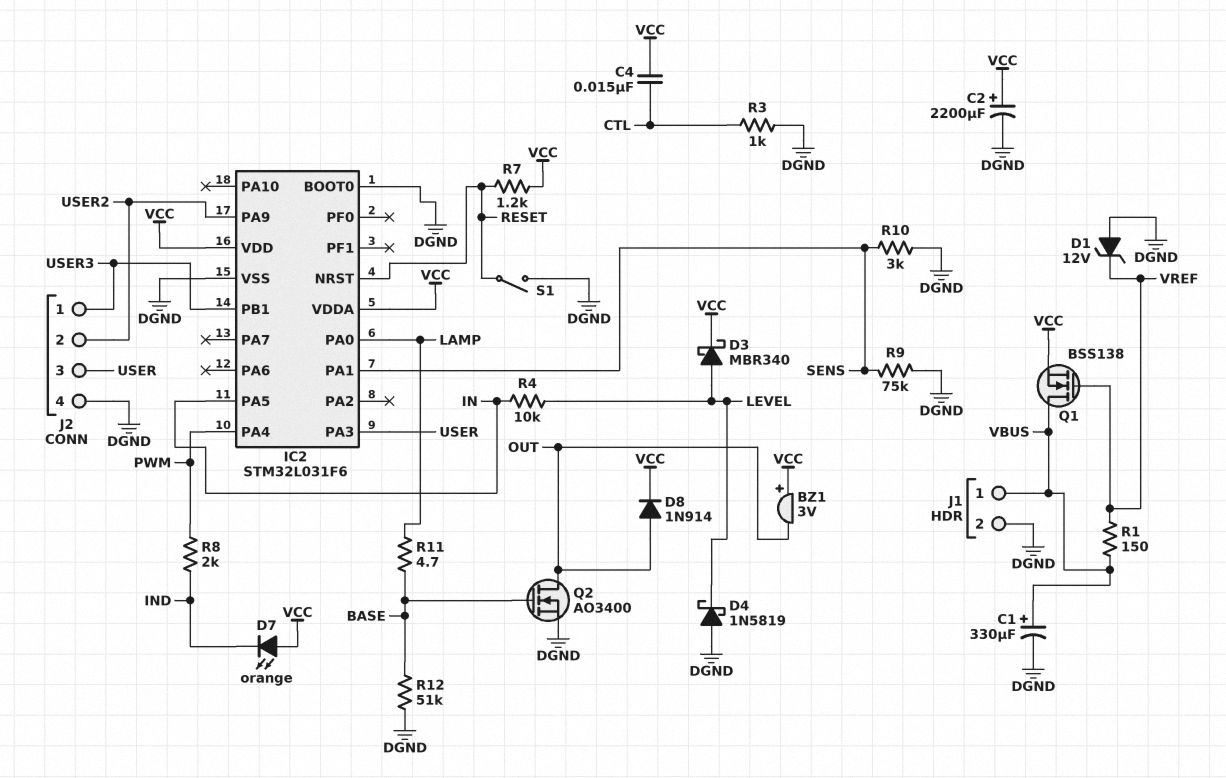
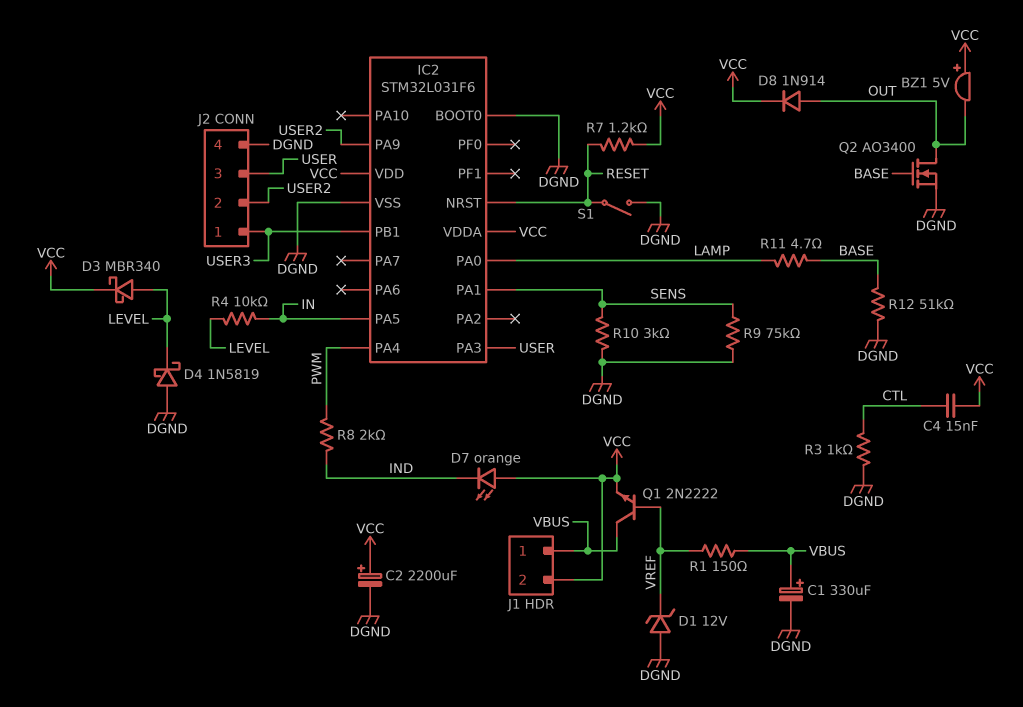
BZ1: buzzer 3V (plus VCC, minus OUT) -> buzzer 5V (plus VCC, minus OUT)
J1 pin 2: DGND -> VCC
Q1: NMOS BSS138 (G VREF, D VBUS, S VCC) -> NPN 2N2222 (B VREF, C VBUS, E VCC)

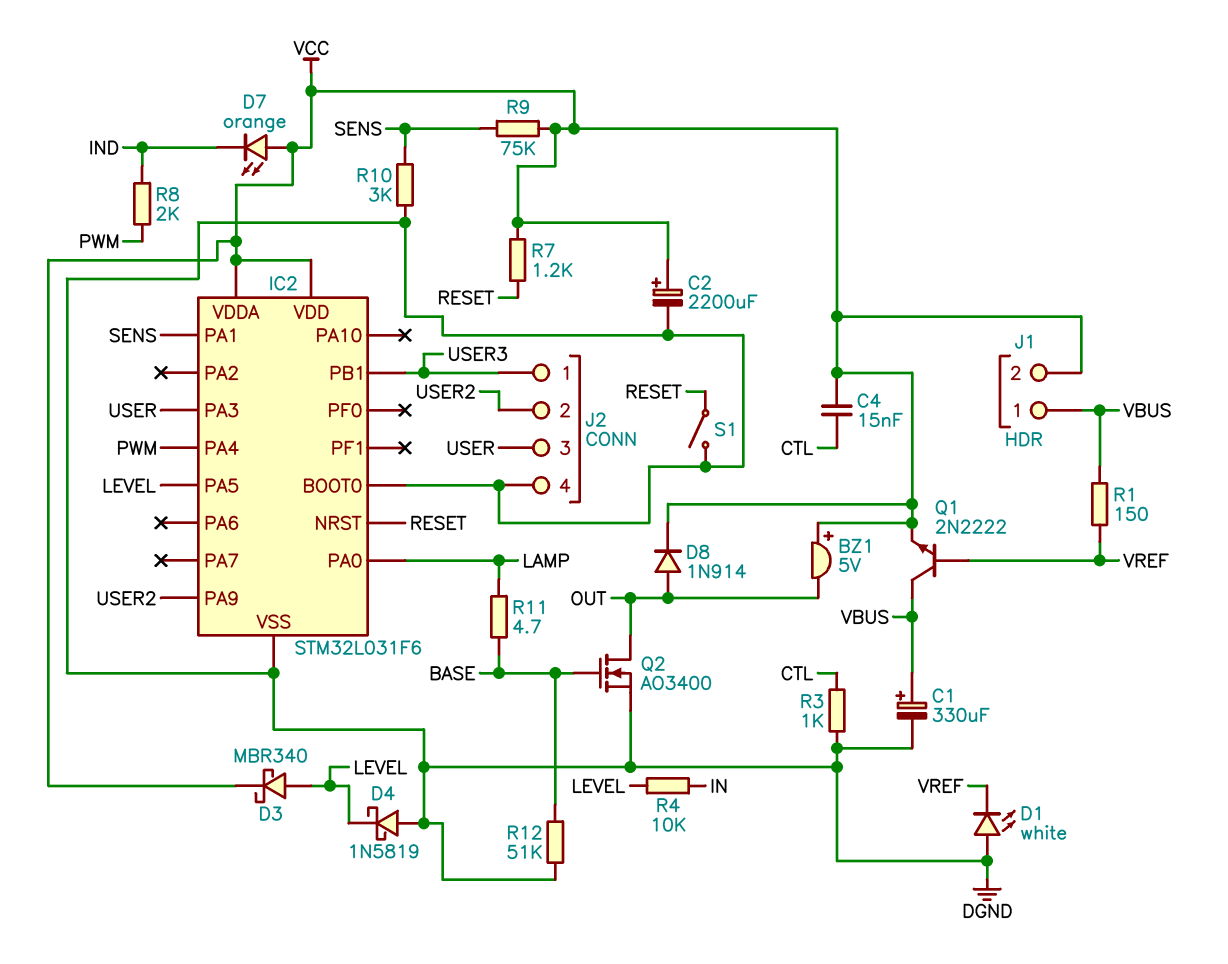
D1: zener 12V (A DGND, K VREF) -> LED white (A DGND, K VREF)
IC2 pin PA5: IN -> LEVEL
R9: 75k (DGND, SENS) -> 75k (SENS, VCC)

